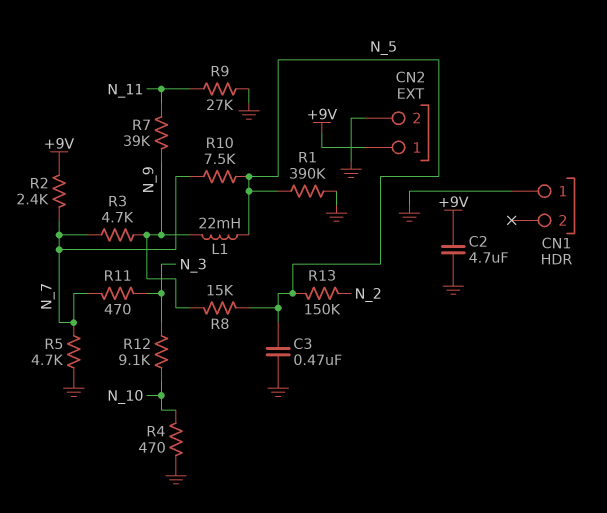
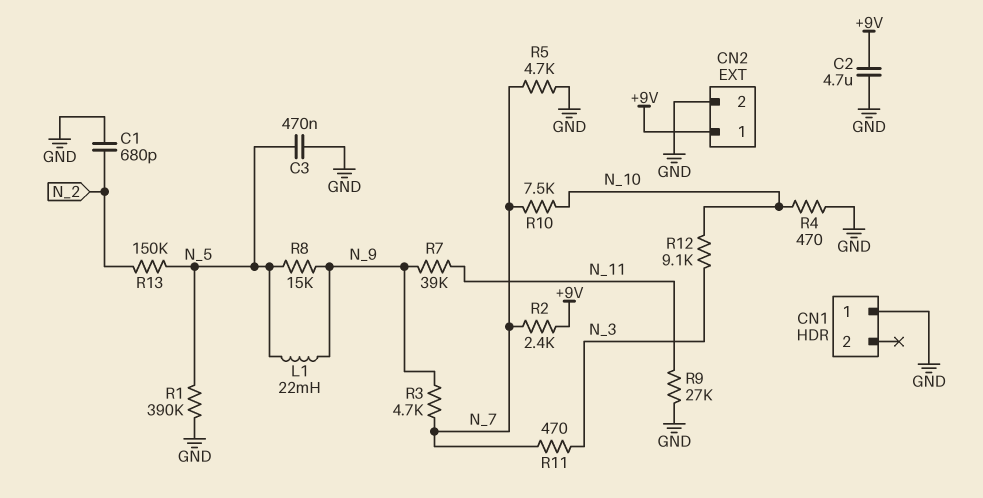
C1: none -> 680pF (GND, N_2)
R10: 7.5k (N_5, N_7) -> 7.5k (N_7, N_10)

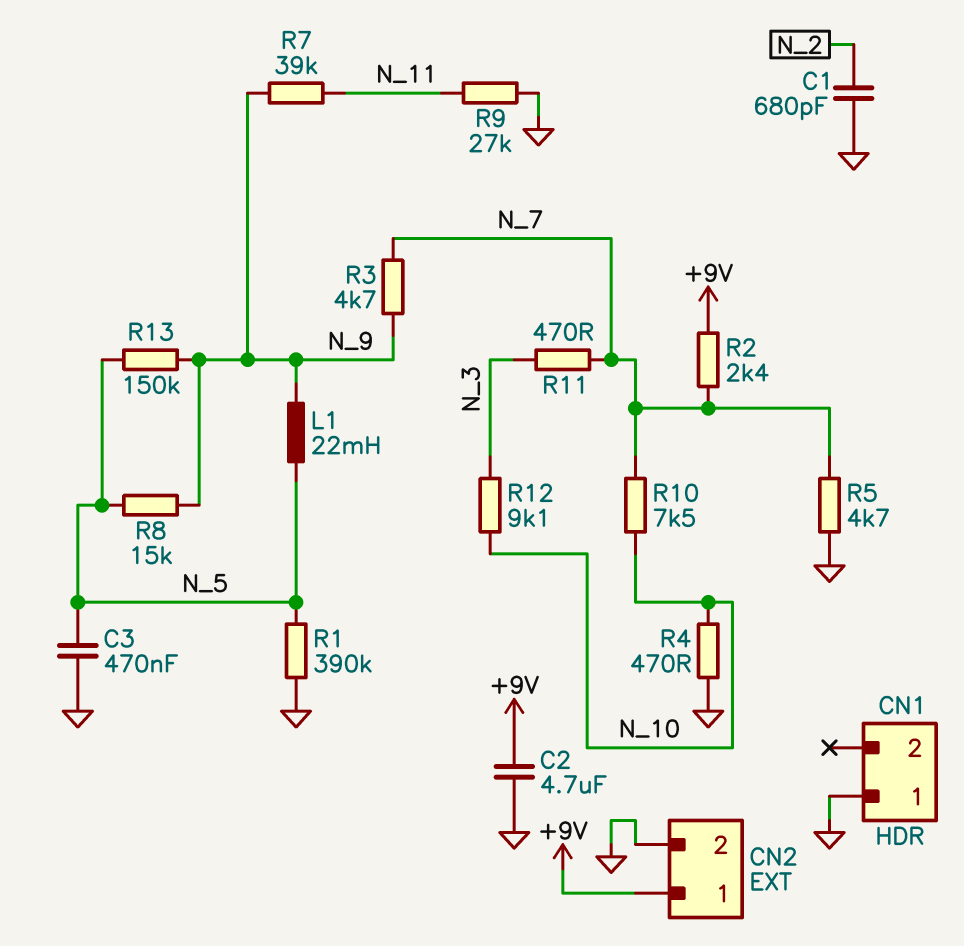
R13: 150k (N_2, N_5) -> 150k (N_5, N_9)

